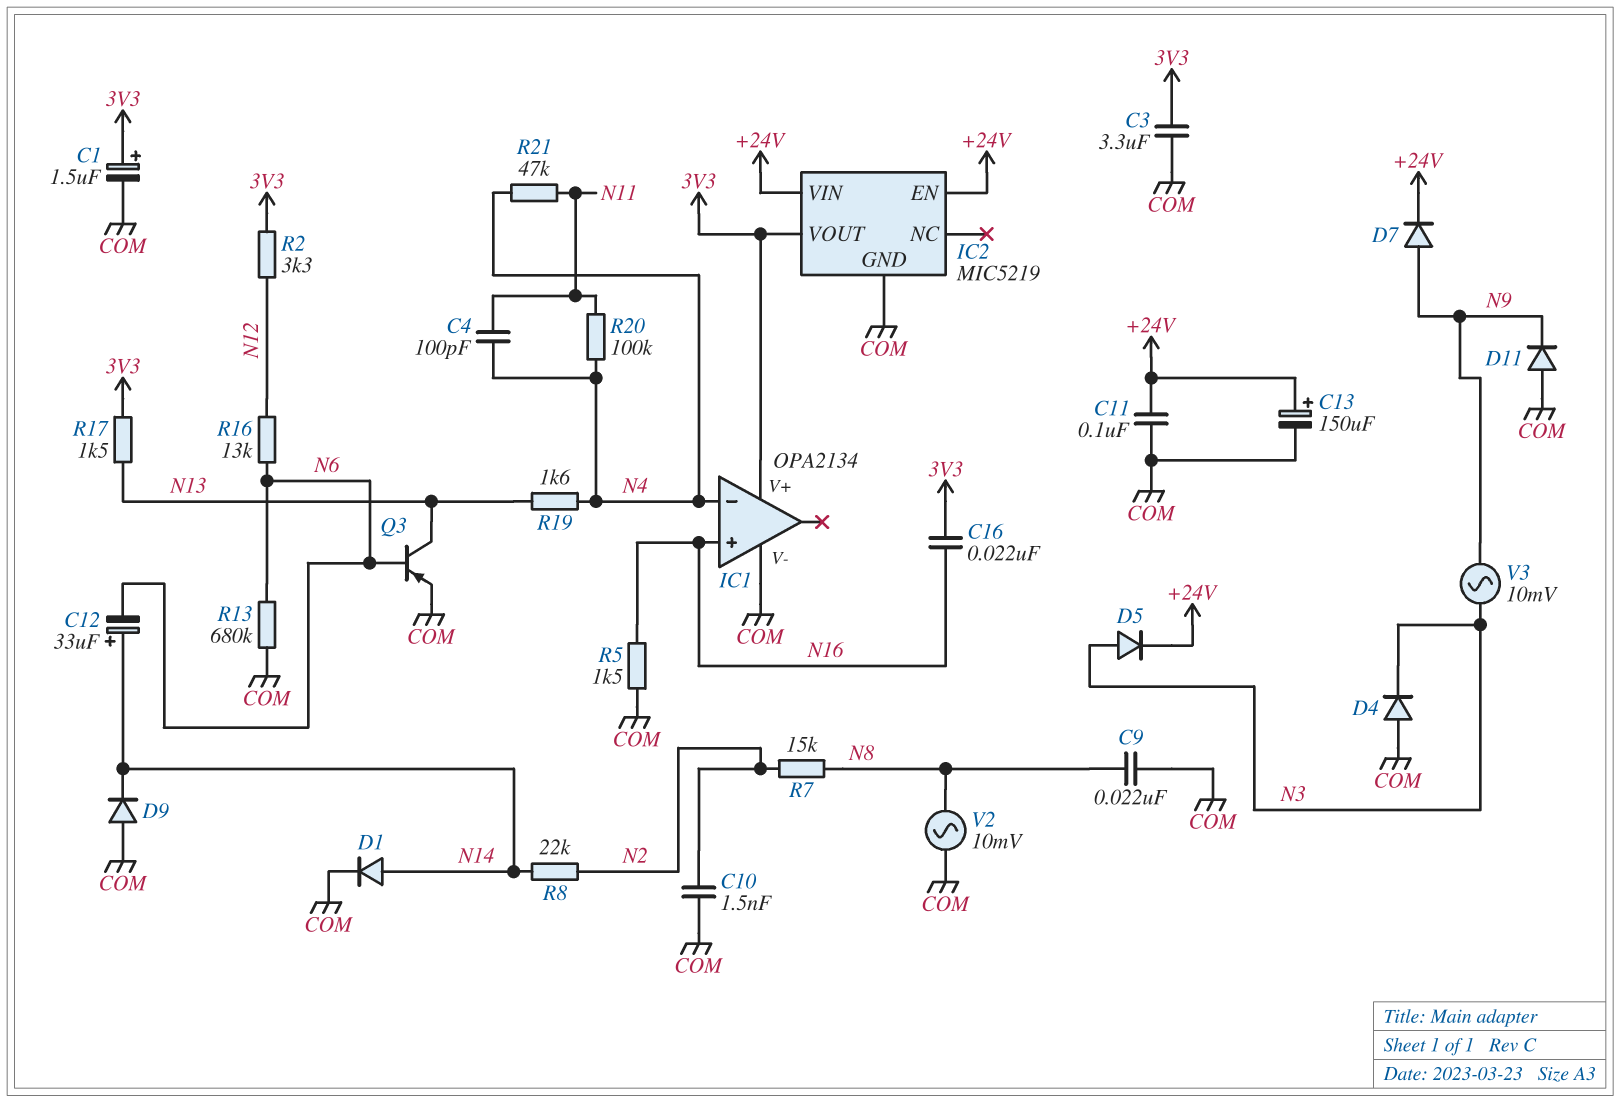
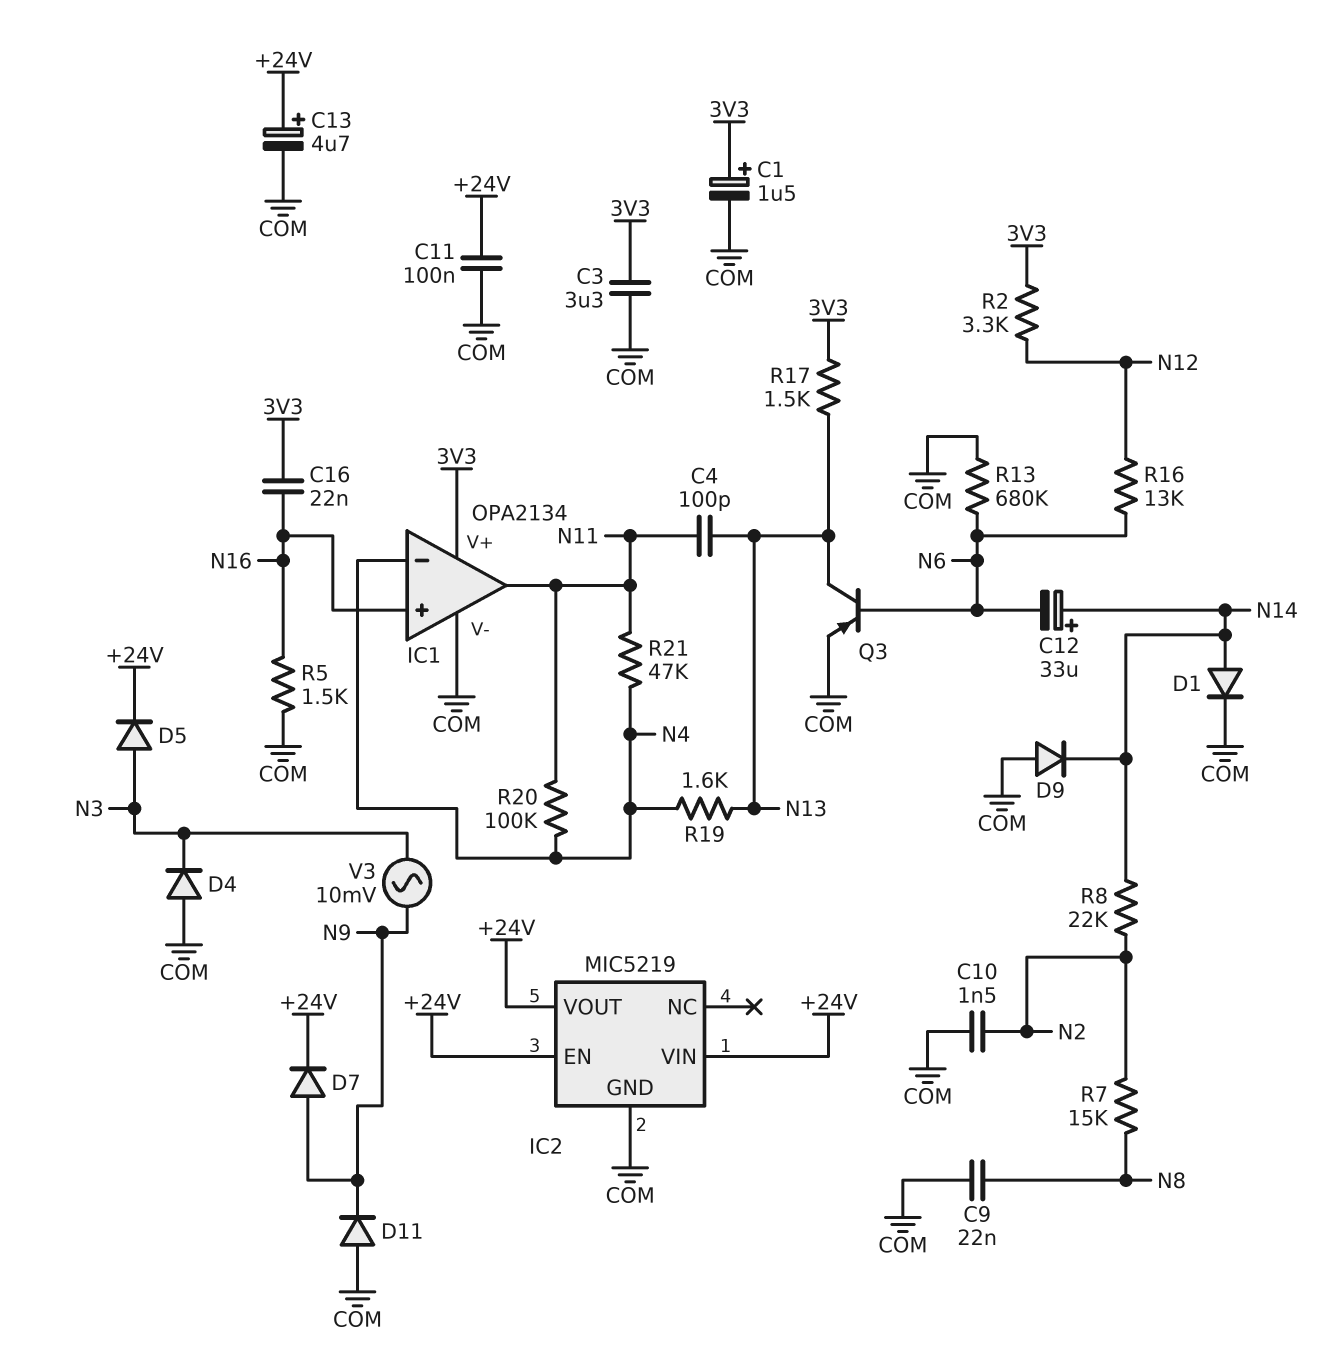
C4: 100pF (N4, N11) -> 100pF (N11, N13)
C13: 150uF (plus +24V, minus COM) -> 4.7uF (plus +24V, minus COM)
IC1 pin out: none -> N11
IC2 pin VOUT: 3V3 -> +24V
V2: AC 10mV (COM, N8) -> none

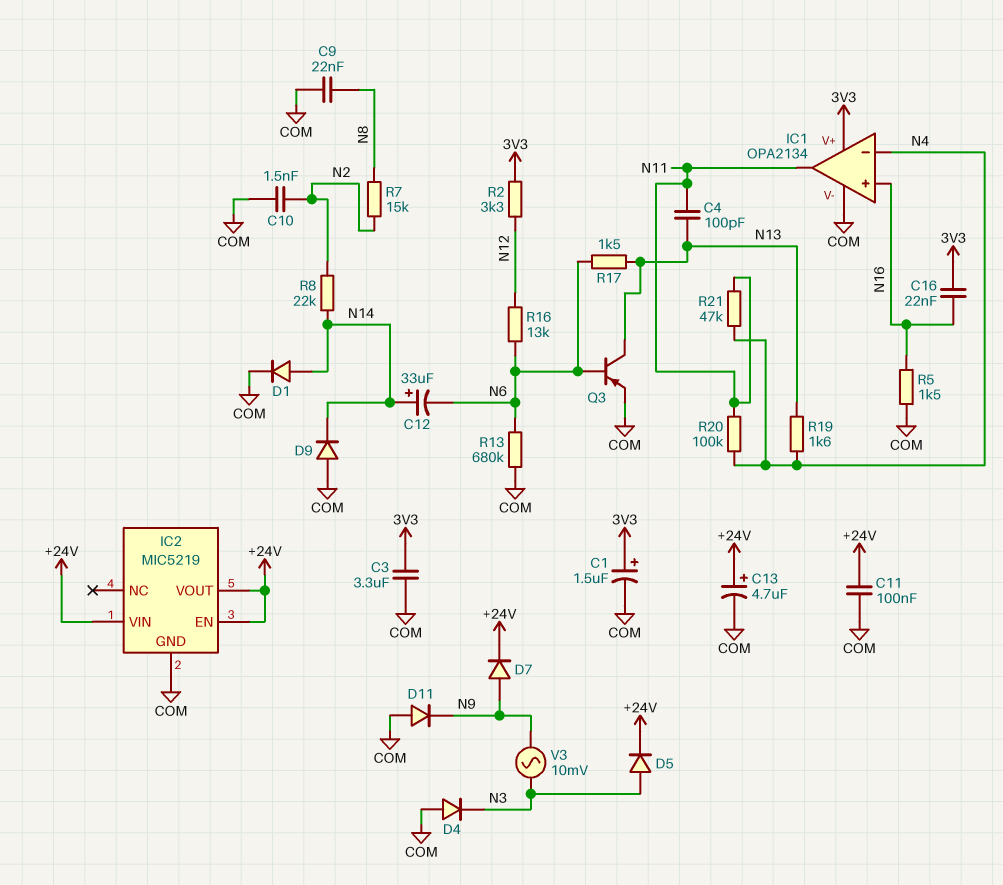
R17: 1.5k (3V3, N13) -> 1.5k (N6, N13)

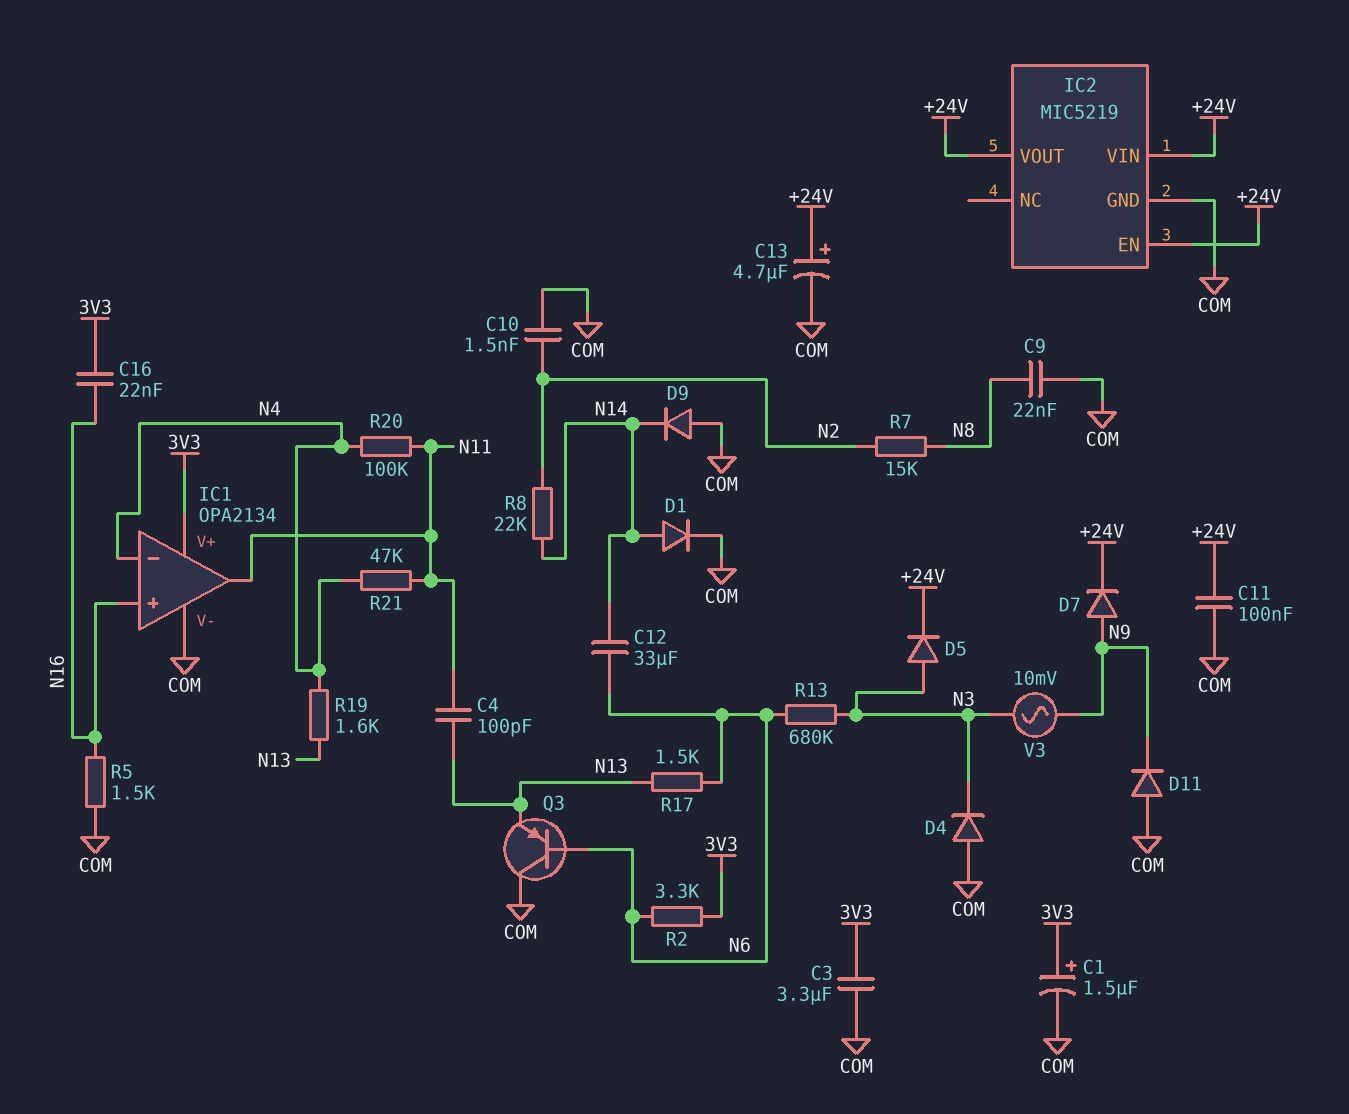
C12: 33uF (plus N14, minus N6) -> 33uF (N6, N14)
Q3: PNP (B N6, C N13, E COM) -> PNP (B N6, C COM, E N13)
R2: 3.3k (3V3, N12) -> 3.3k (3V3, N6)
R13: 680k (COM, N6) -> 680k (N3, N6)
R16: 13k (N6, N12) -> none

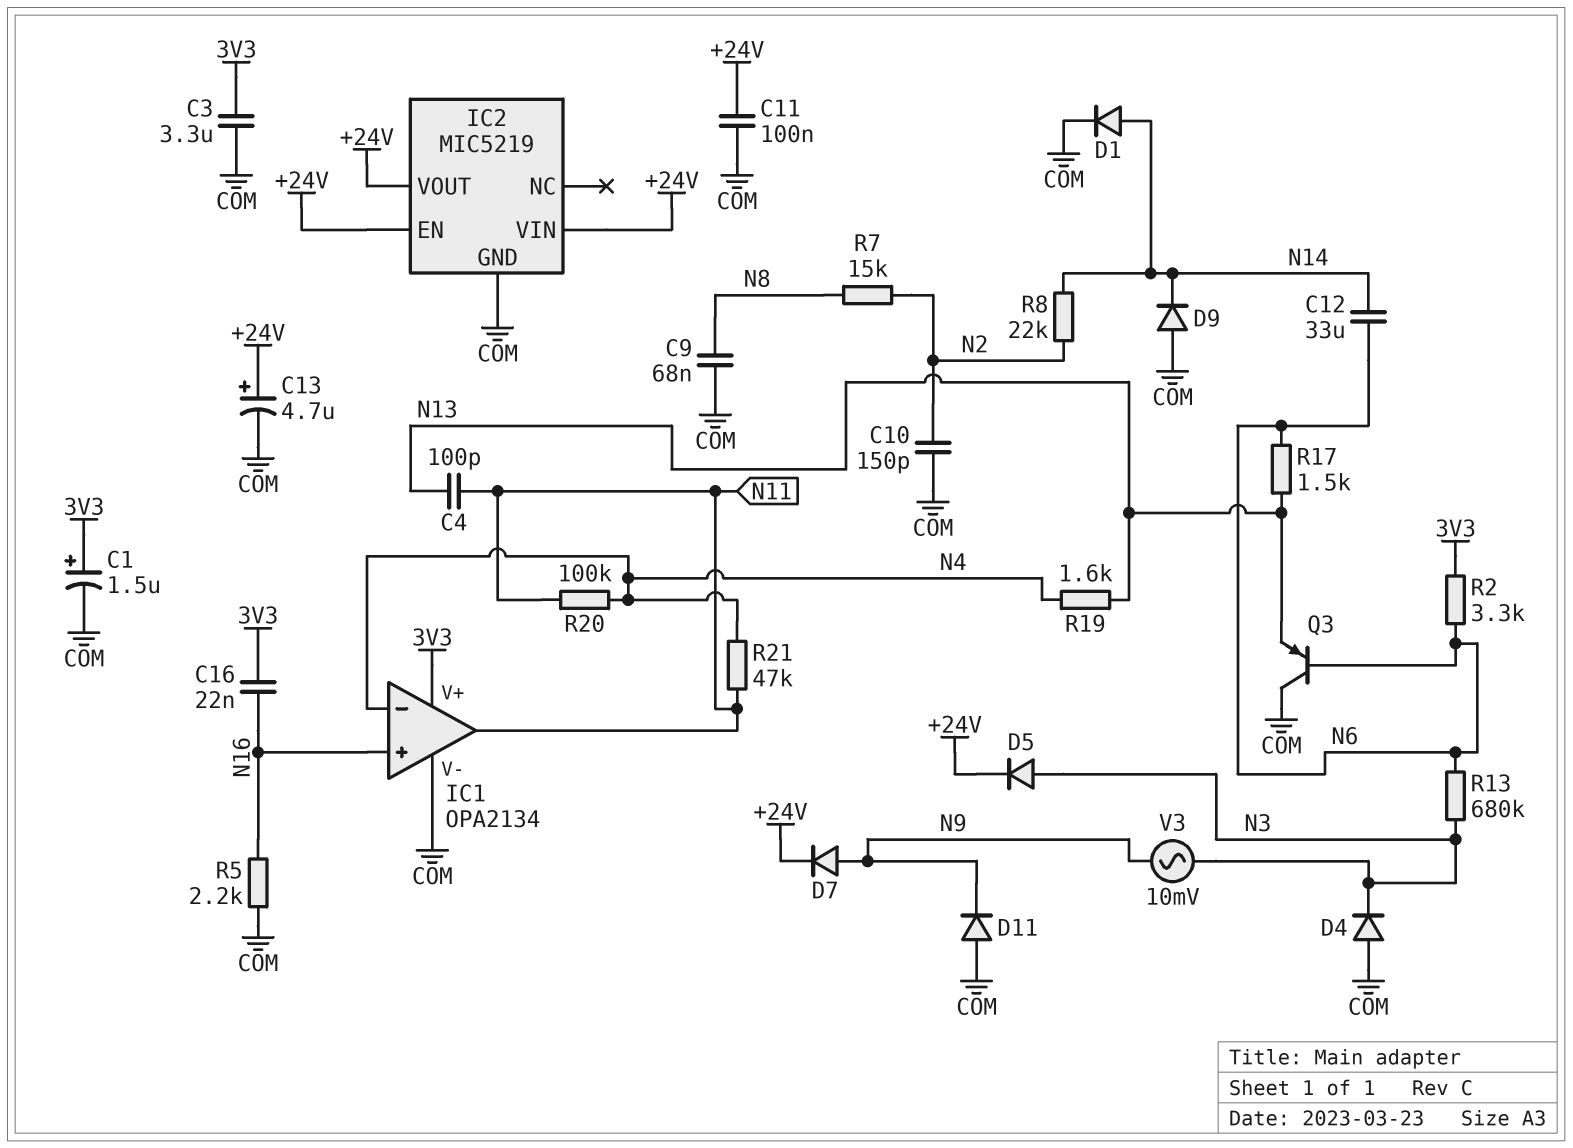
C9: 22nF (COM, N8) -> 68nF (COM, N8)
C10: 1.5nF (COM, N2) -> 150pF (COM, N2)
R5: 1.5k (COM, N16) -> 2.2k (COM, N16)

